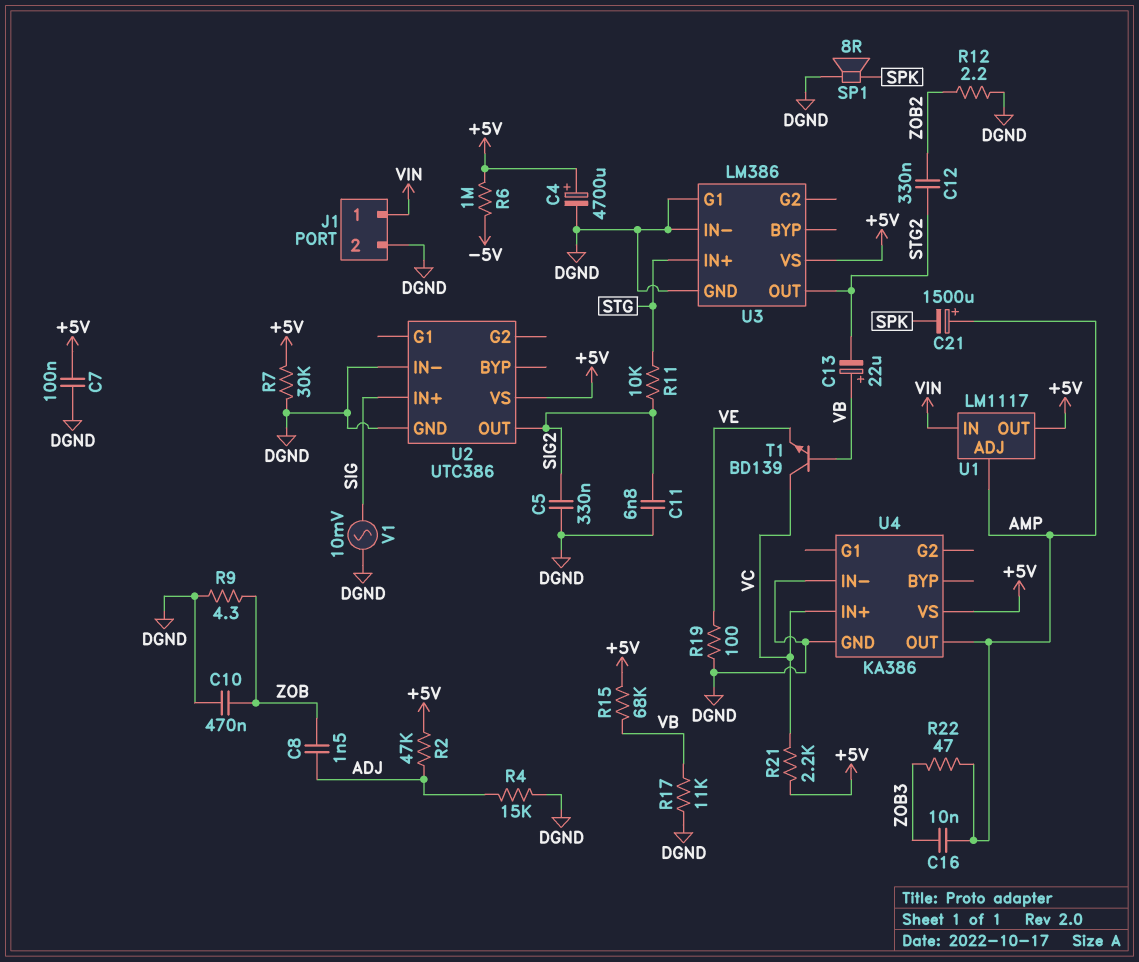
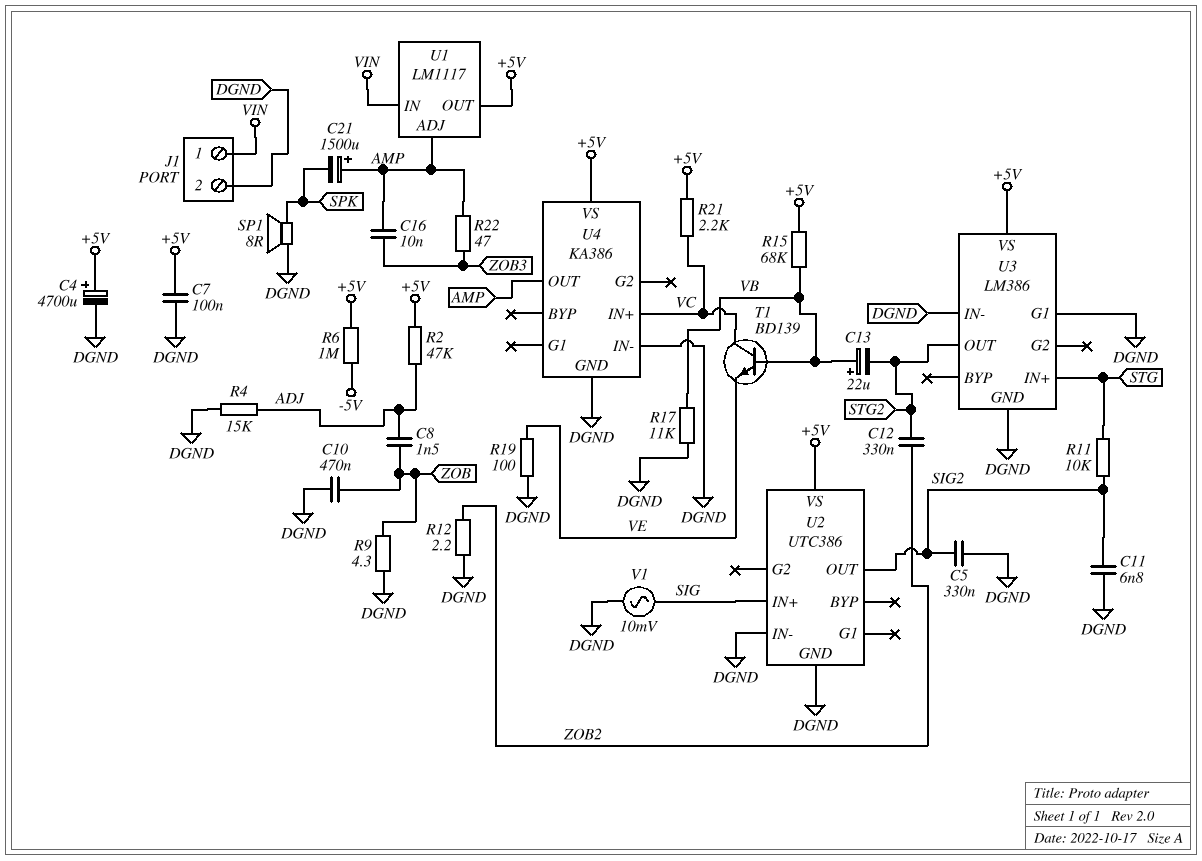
R7: 30k (+5V, DGND) -> none

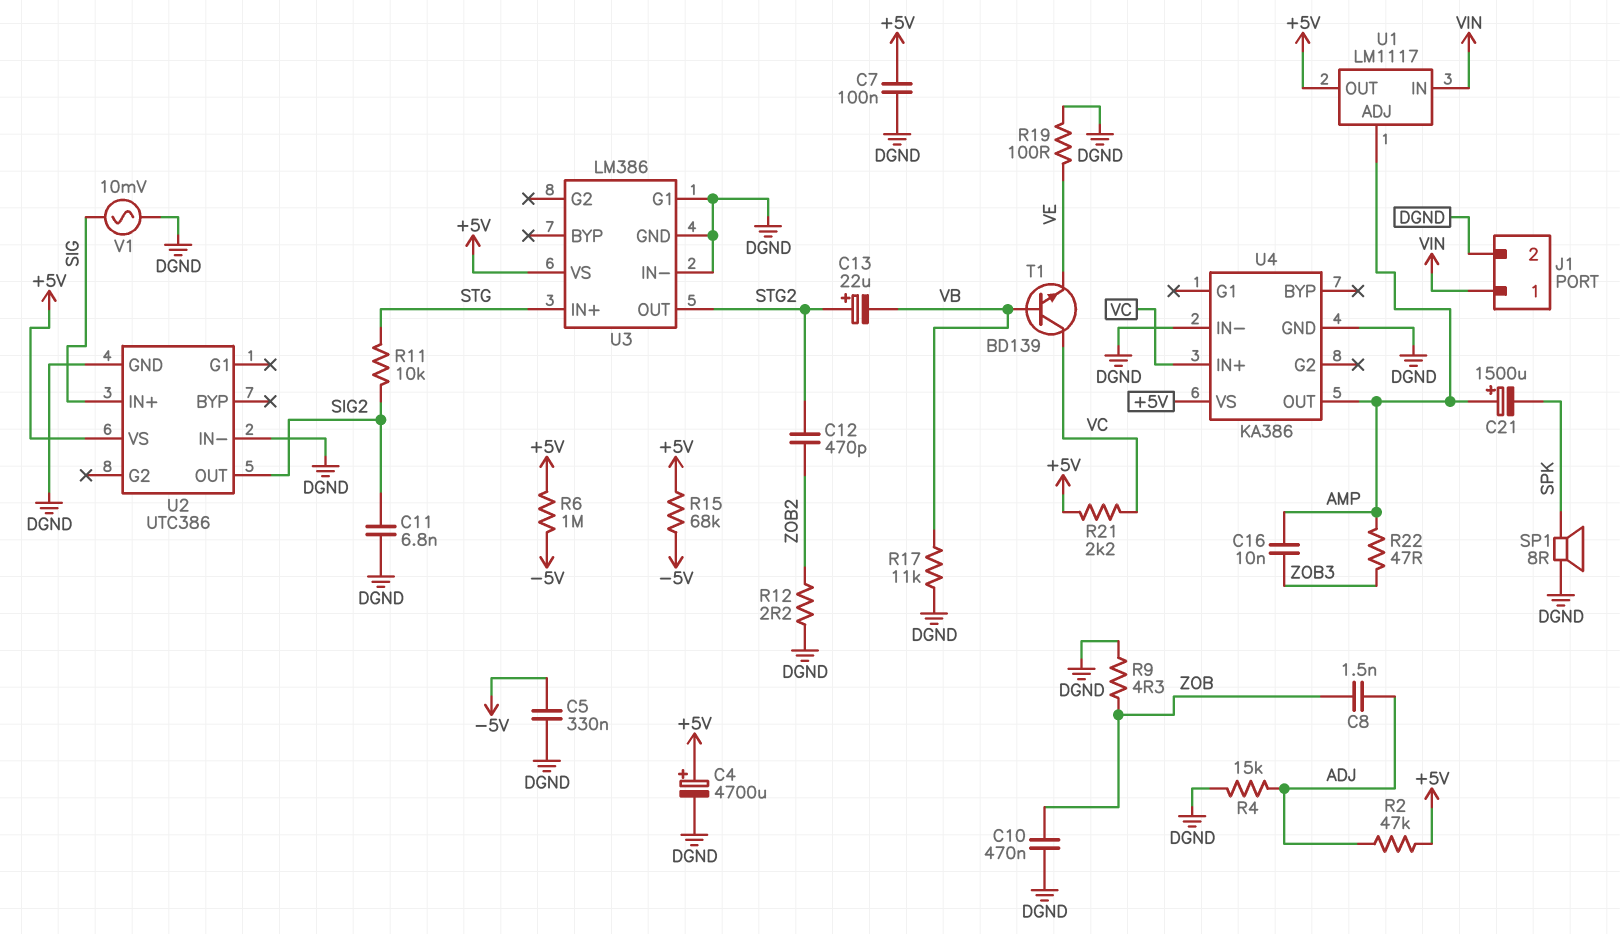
C5: 330nF (DGND, SIG2) -> 330nF (-5V, DGND)
C12: 330nF (STG2, ZOB2) -> 470pF (STG2, ZOB2)
C13: 22uF (plus VB, minus STG2) -> 22uF (plus STG2, minus VB)
R15: 68k (+5V, VB) -> 68k (+5V, -5V)

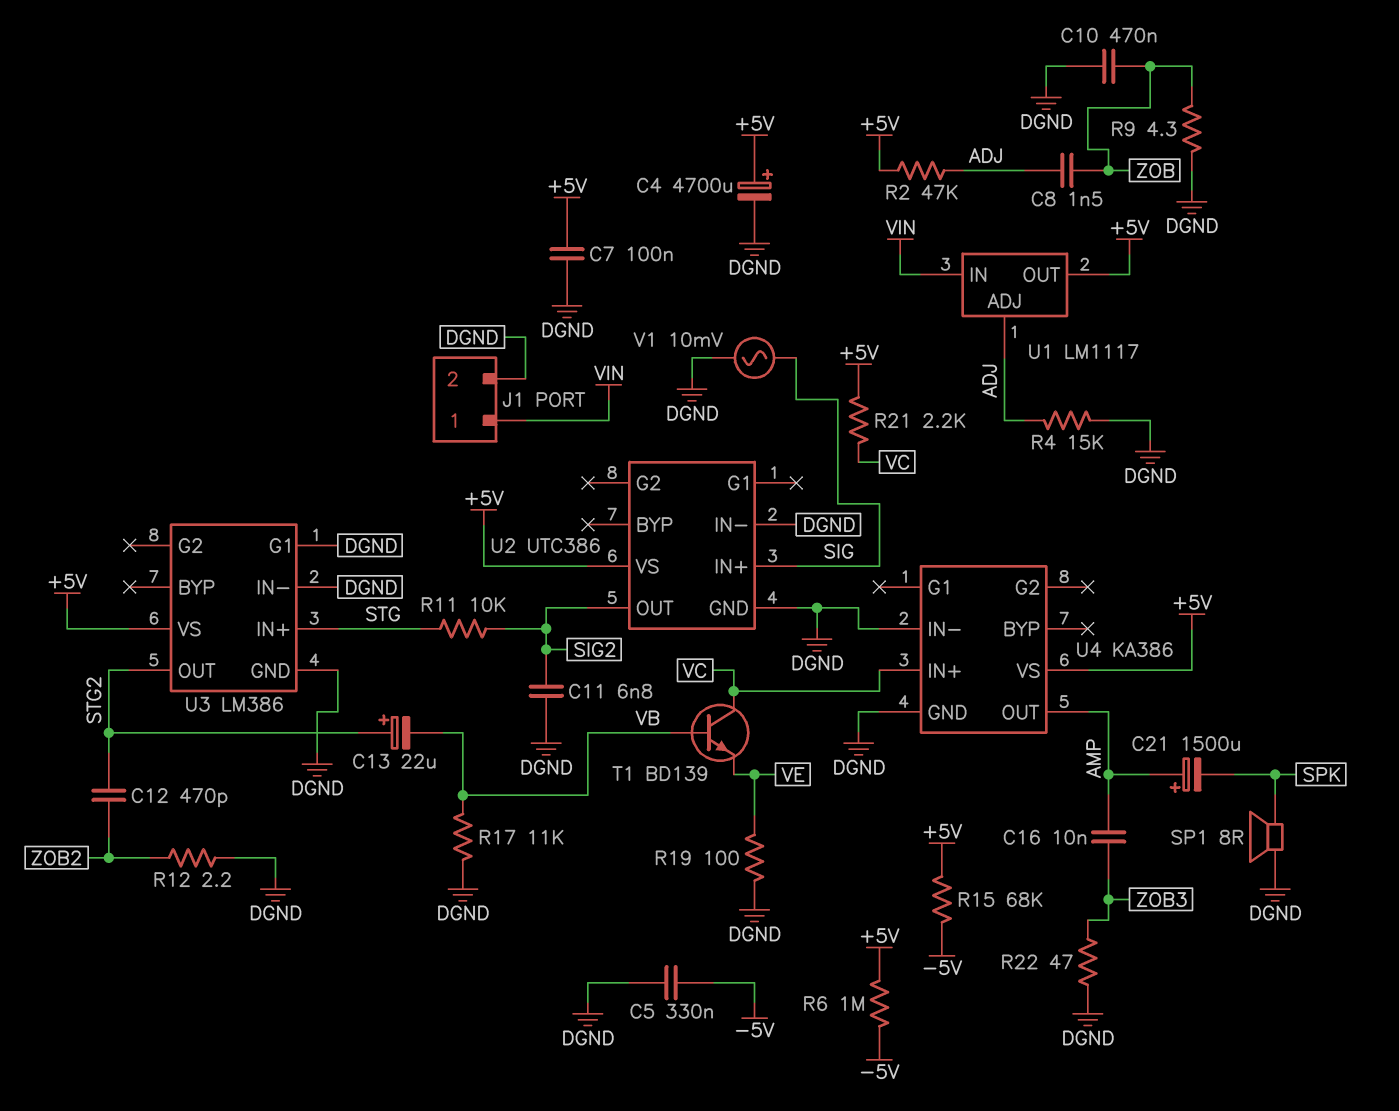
R22: 47 (AMP, ZOB3) -> 47 (DGND, ZOB3)
U1 pin ADJ: AMP -> ADJ

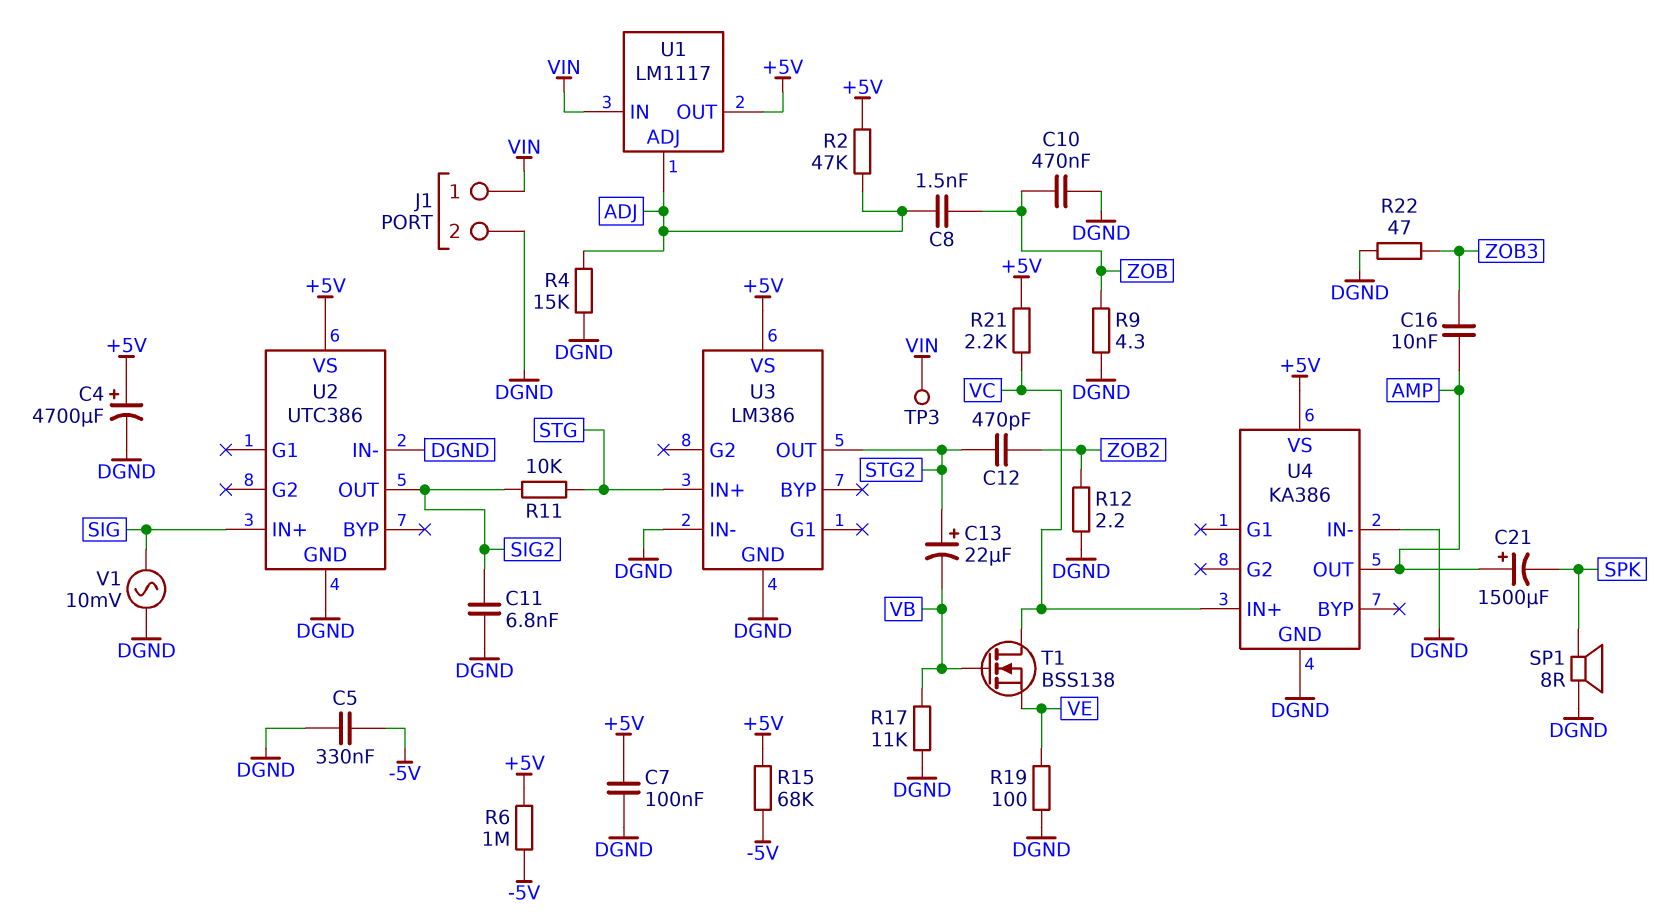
T1: NPN BD139 (B VB, C VC, E VE) -> NMOS BSS138 (G VB, D VC, S VE)
TP3: none -> test point (VIN)
U3 pin G1: DGND -> none

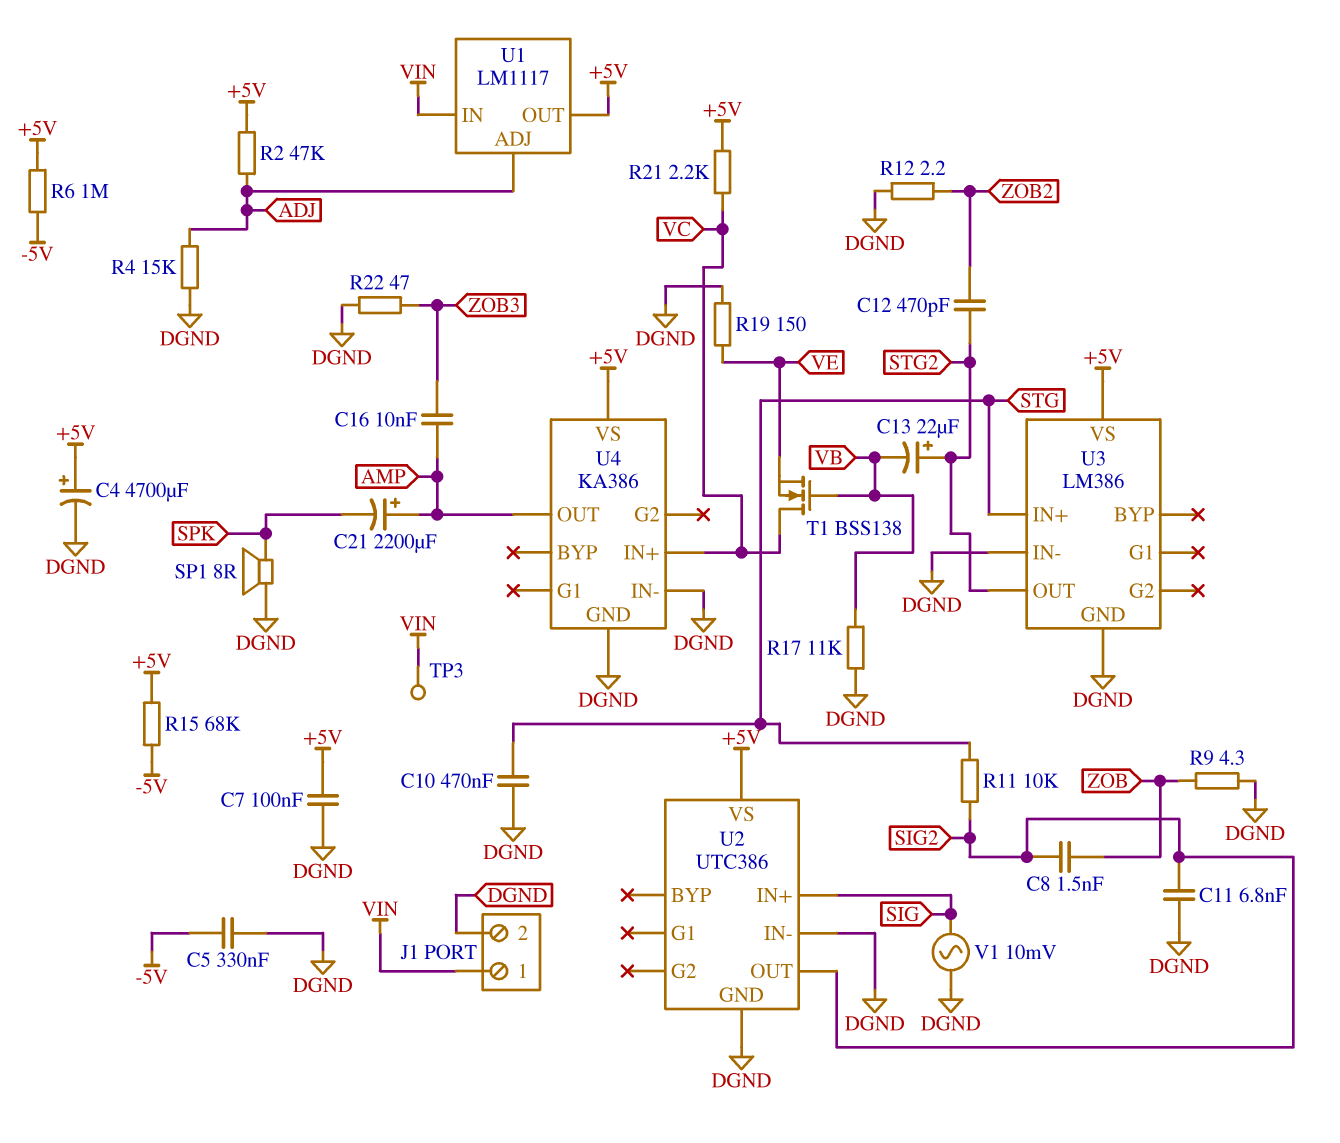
C8: 1.5nF (ADJ, ZOB) -> 1.5nF (SIG2, ZOB)
C10: 470nF (DGND, ZOB) -> 470nF (DGND, STG)
C21: 1500uF (plus AMP, minus SPK) -> 2200uF (plus AMP, minus SPK)
R19: 100 (DGND, VE) -> 150 (DGND, VE)

